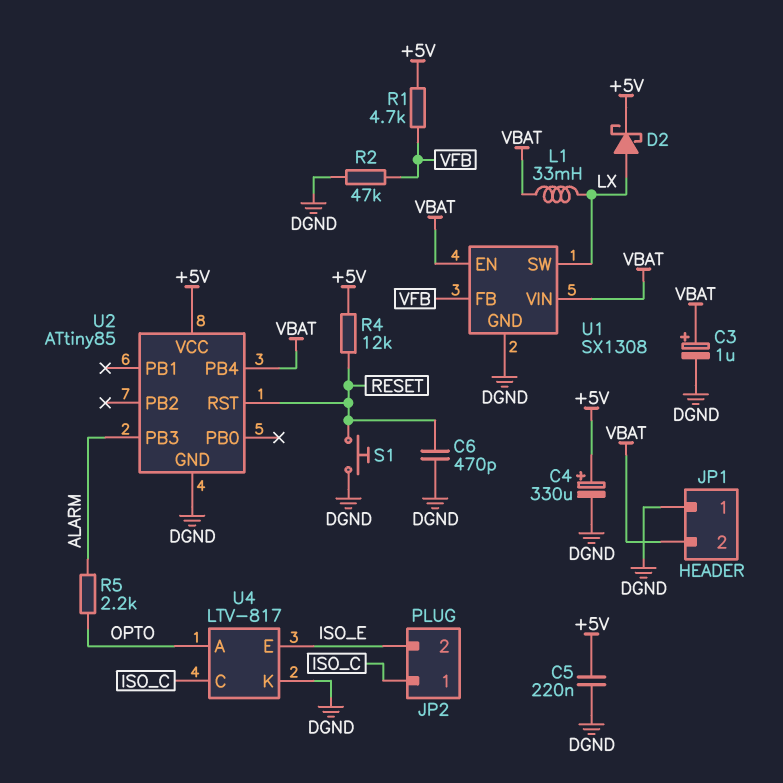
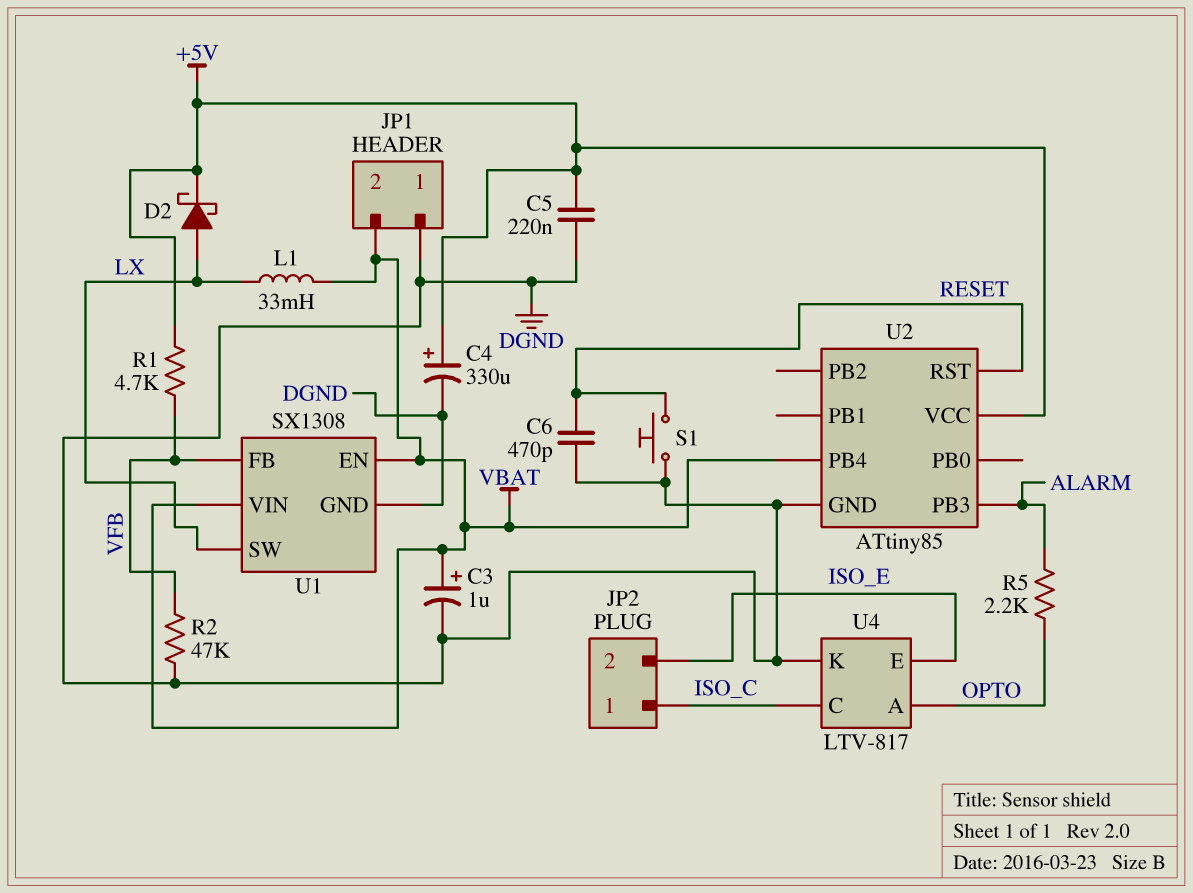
R4: 12k (+5V, RESET) -> none

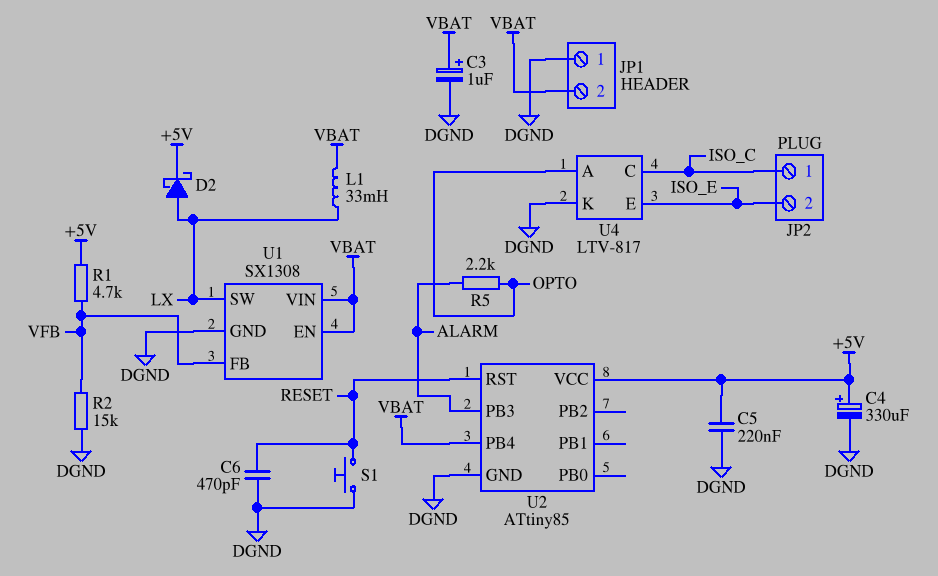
R2: 47k (DGND, VFB) -> 15k (DGND, VFB)

